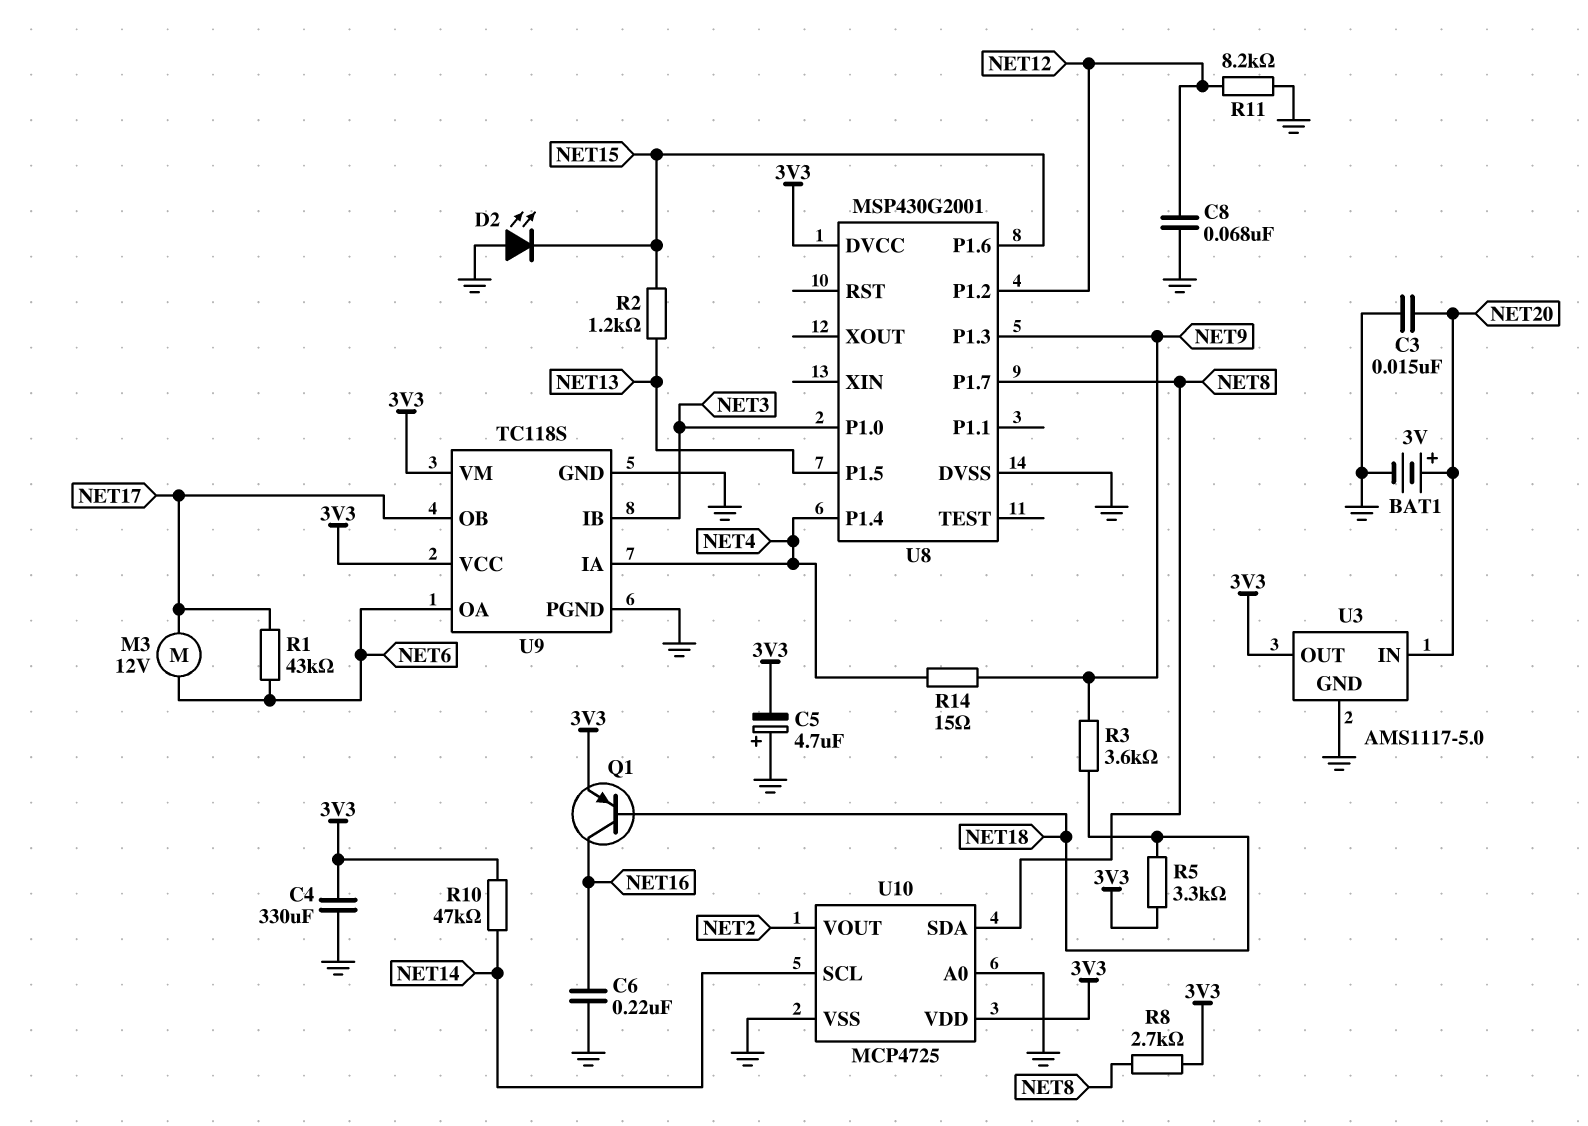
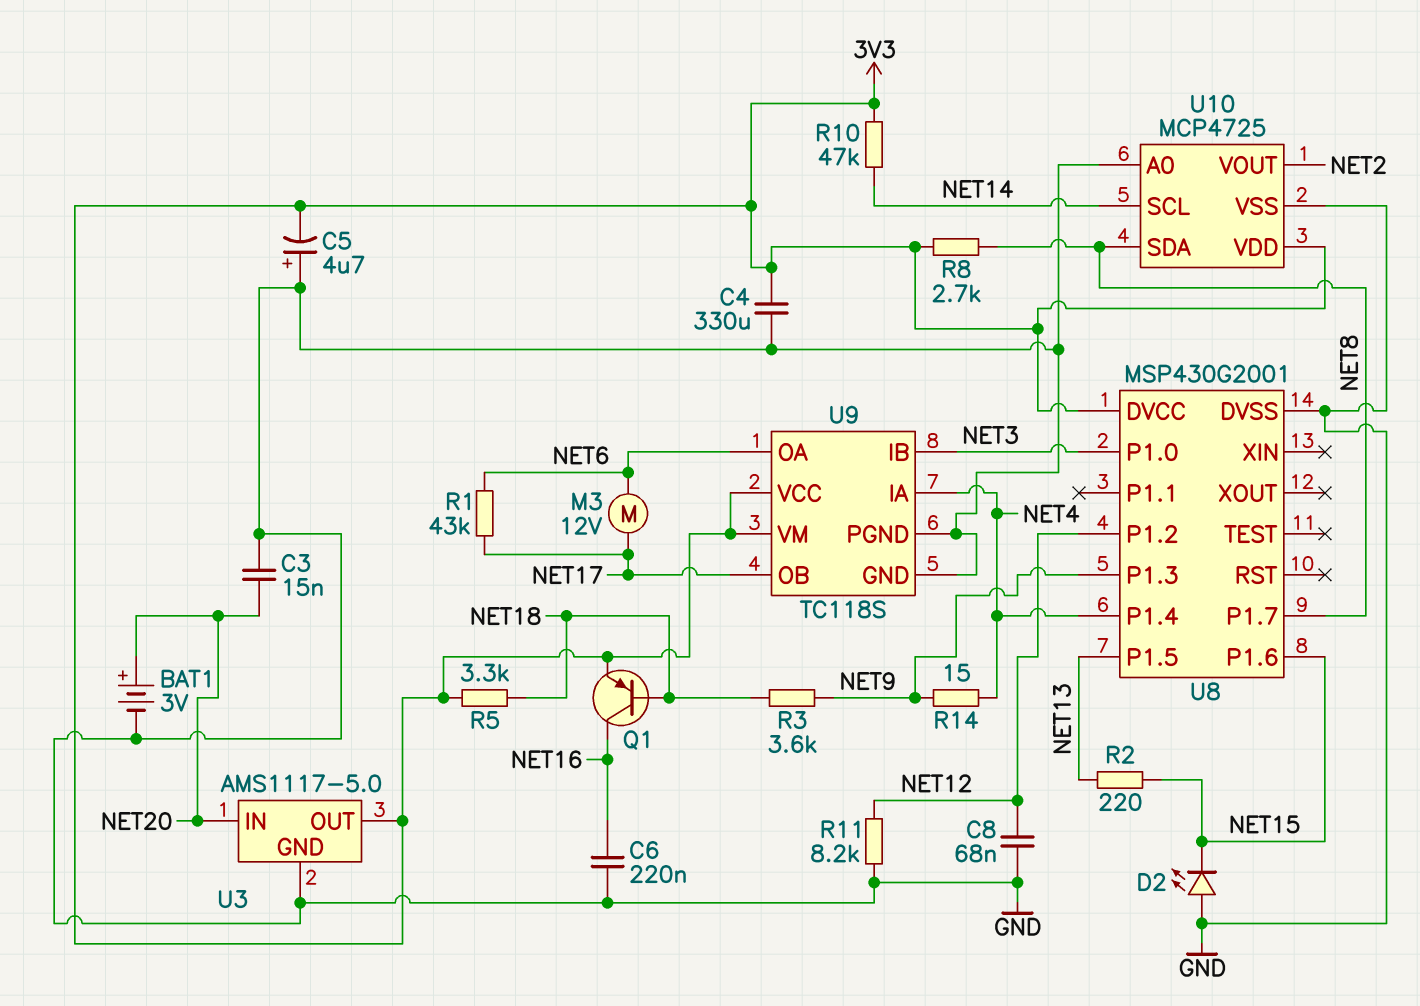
R2: 1.2k (NET13, NET15) -> 220 (NET13, NET15)

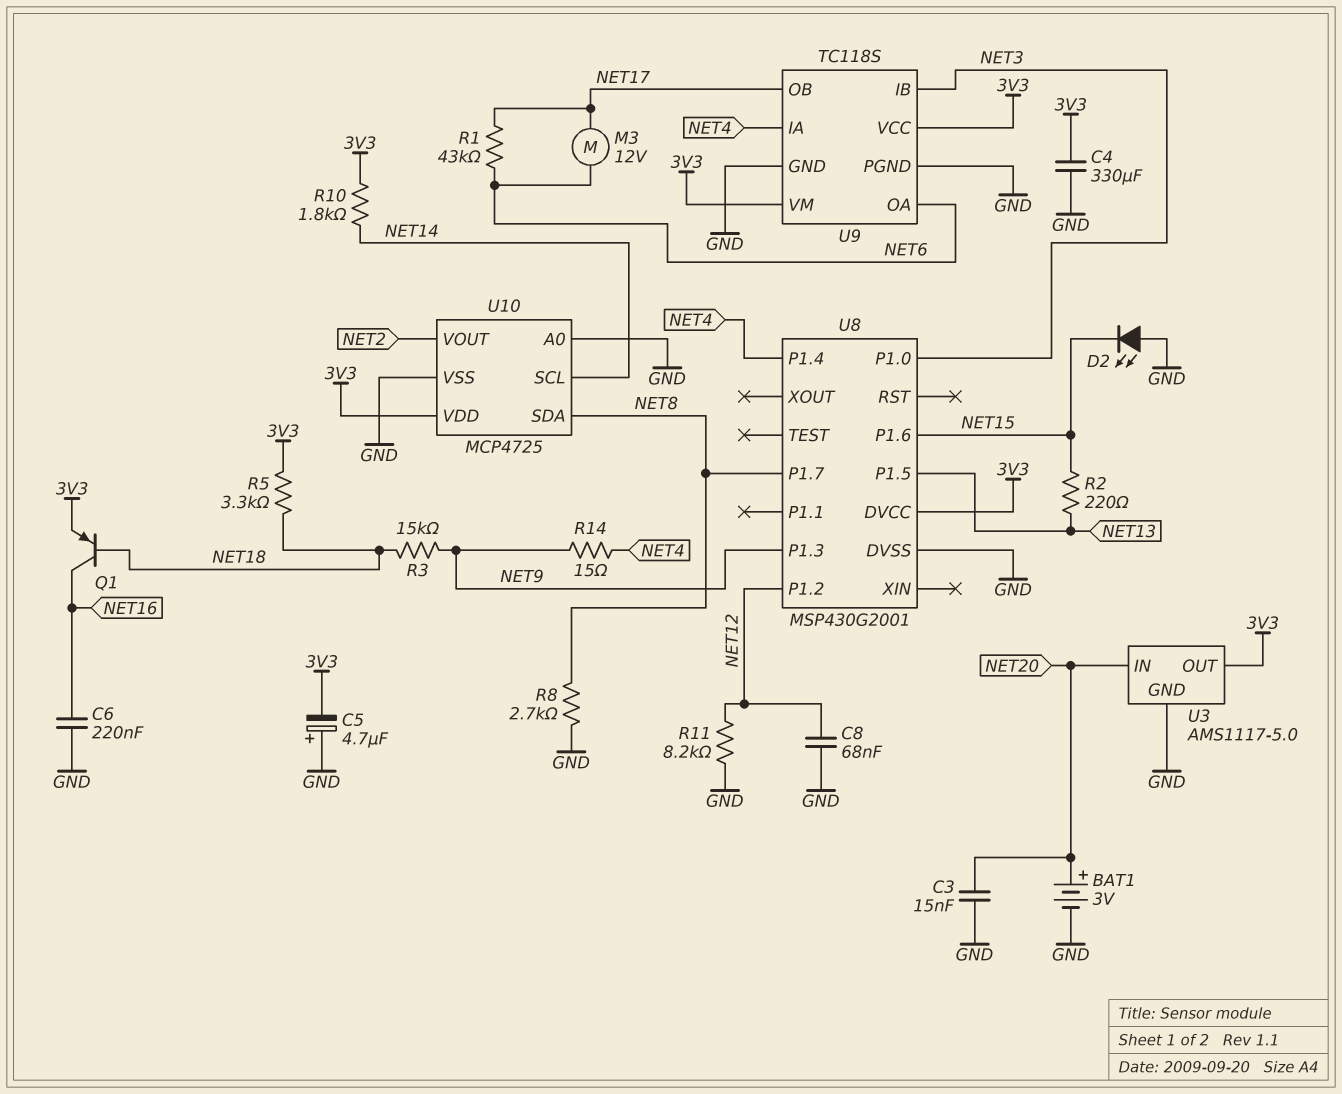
R3: 3.6k (NET9, NET18) -> 15k (NET9, NET18)
R8: 2.7k (3V3, NET8) -> 2.7k (GND, NET8)
R10: 47k (3V3, NET14) -> 1.8k (3V3, NET14)

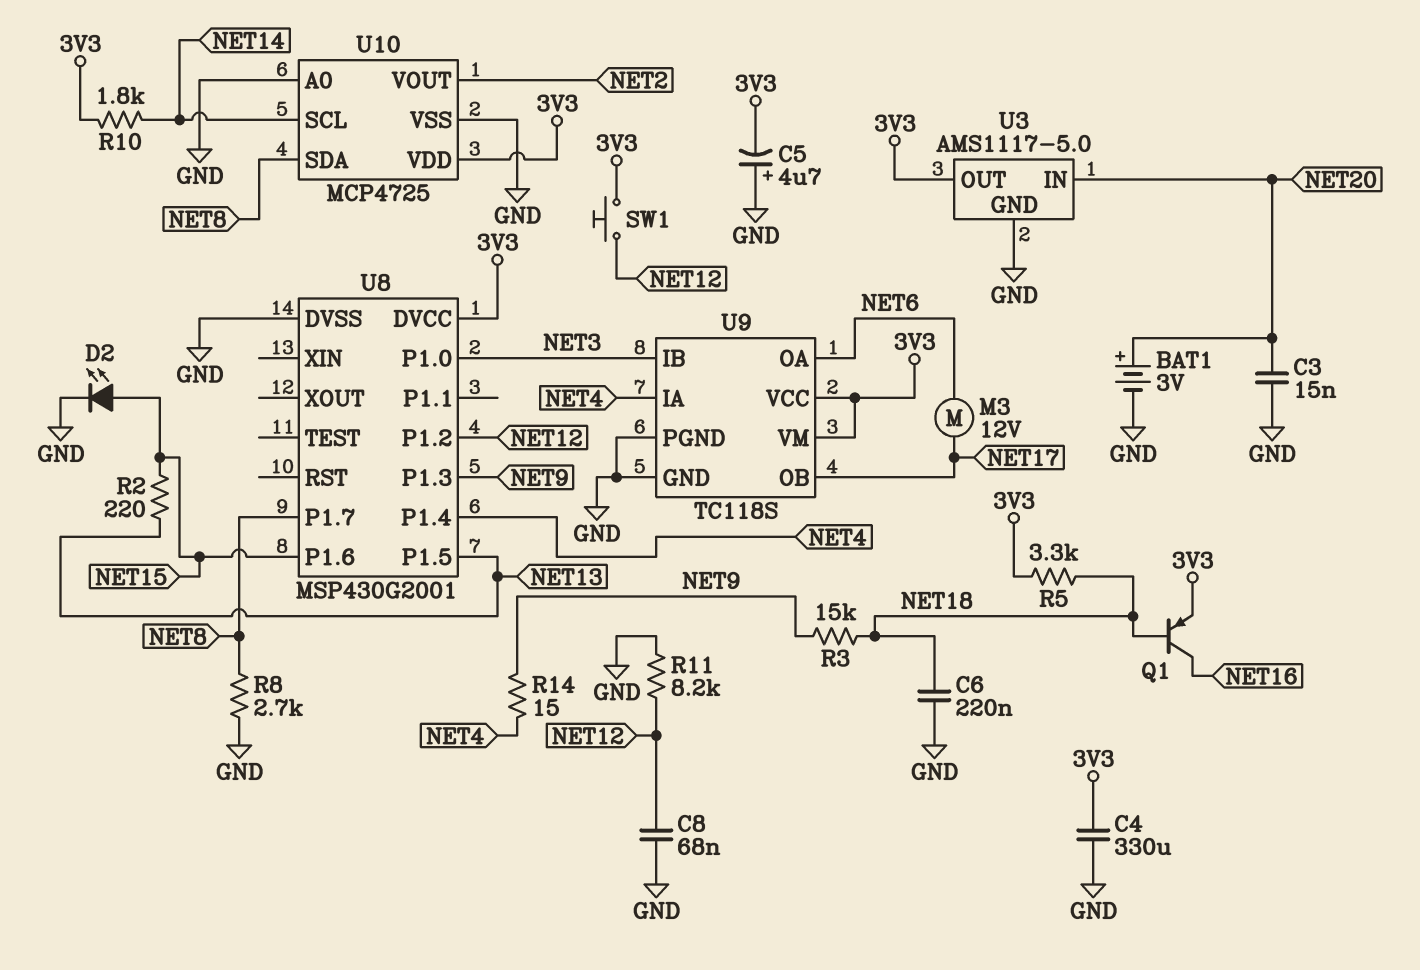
C6: 220nF (GND, NET16) -> 220nF (GND, NET18)
D2: LED (A GND, K NET15) -> LED (A NET15, K GND)
R1: 43k (NET6, NET17) -> none
SW1: none -> button (3V3, NET12)

